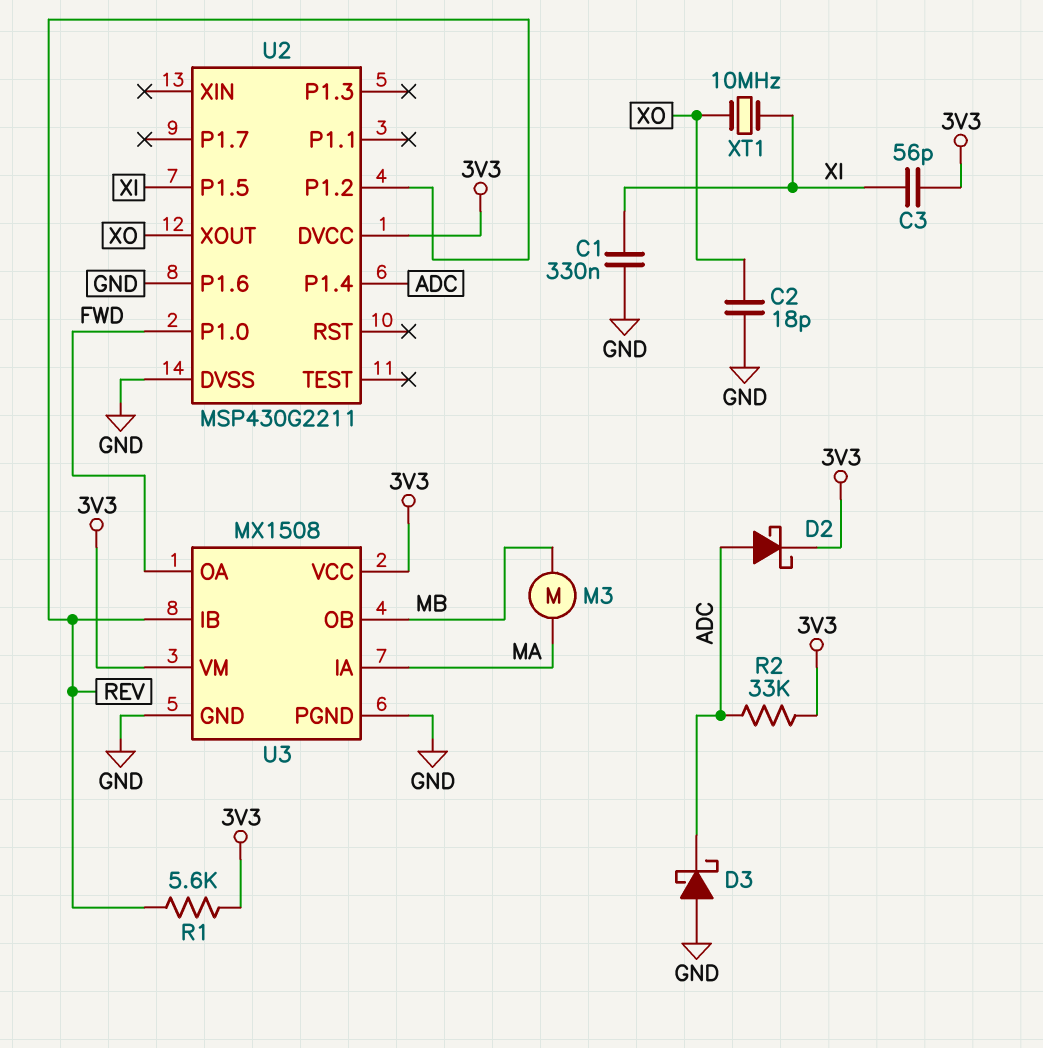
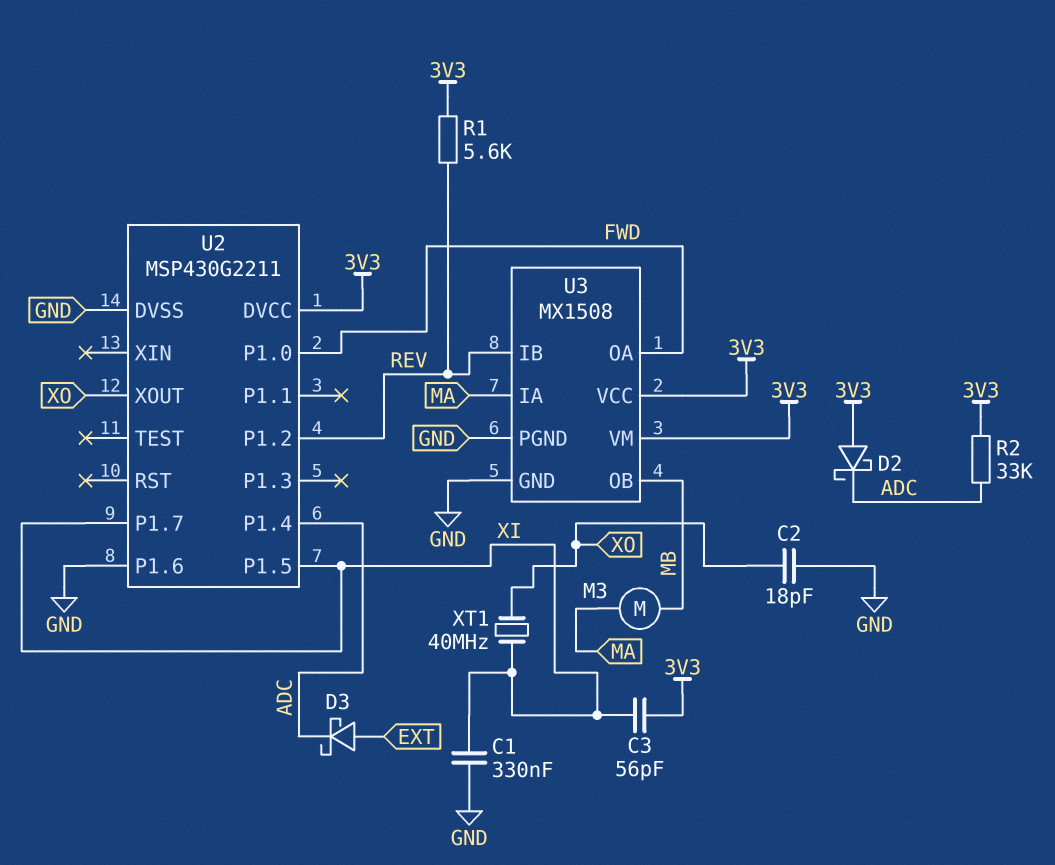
D2: schottky (A ADC, K 3V3) -> schottky (A 3V3, K ADC)
D3: schottky (A GND, K ADC) -> schottky (A EXT, K ADC)
U2 pin P1.7: none -> XI
XT1: 10MHz (XI, XO) -> 40MHz (XI, XO)

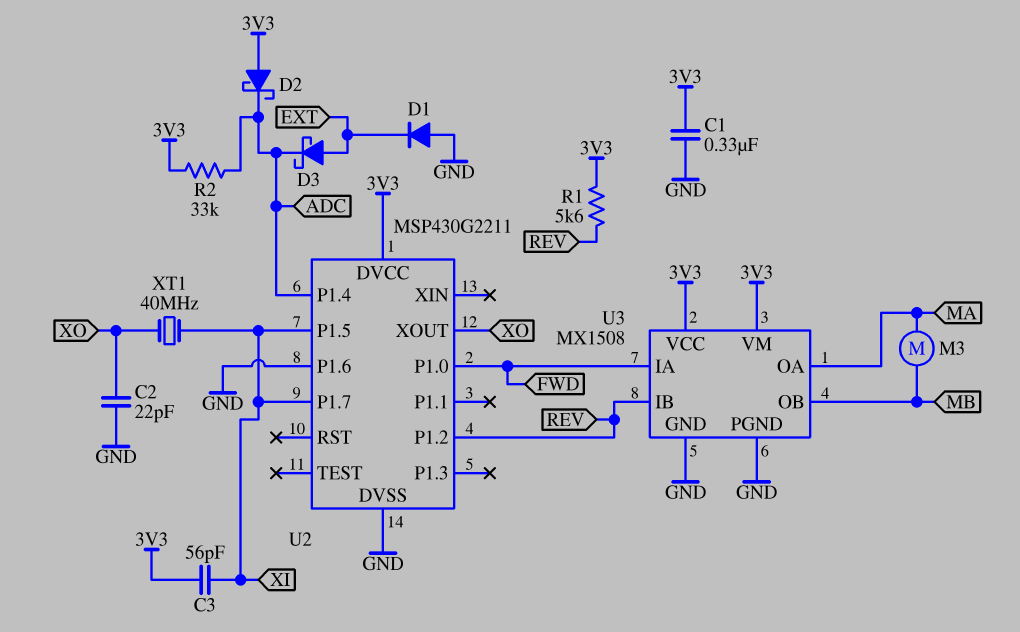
C1: 330nF (GND, XI) -> 330nF (3V3, GND)
C2: 18pF (GND, XO) -> 22pF (GND, XO)
D1: none -> diode (A GND, K EXT)
U3 pin IA: MA -> FWD
U3 pin OA: FWD -> MA

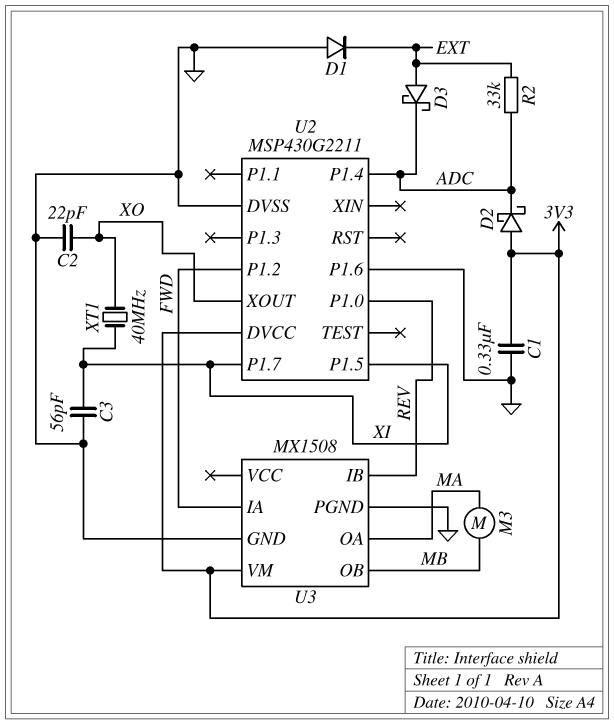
C3: 56pF (3V3, XI) -> 56pF (GND, XI)
R1: 5.6k (3V3, REV) -> none
R2: 33k (3V3, ADC) -> 33k (ADC, EXT)
U2 pin P1.0: FWD -> REV
U2 pin P1.2: REV -> FWD
U3 pin VCC: 3V3 -> none

